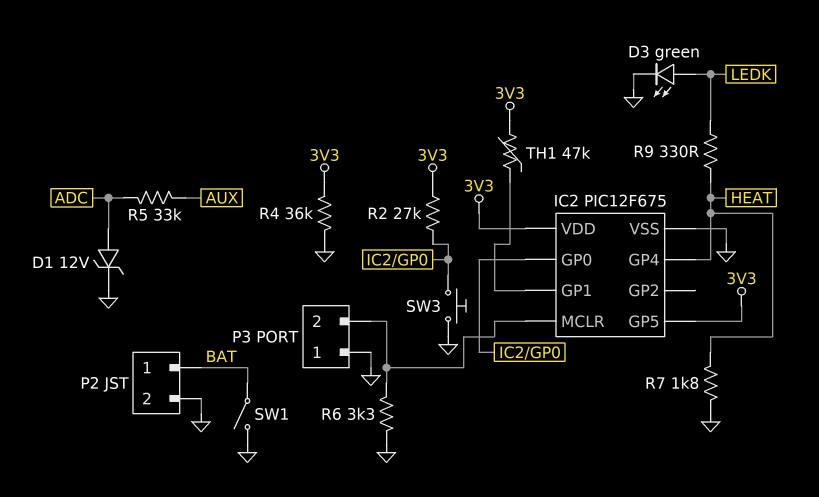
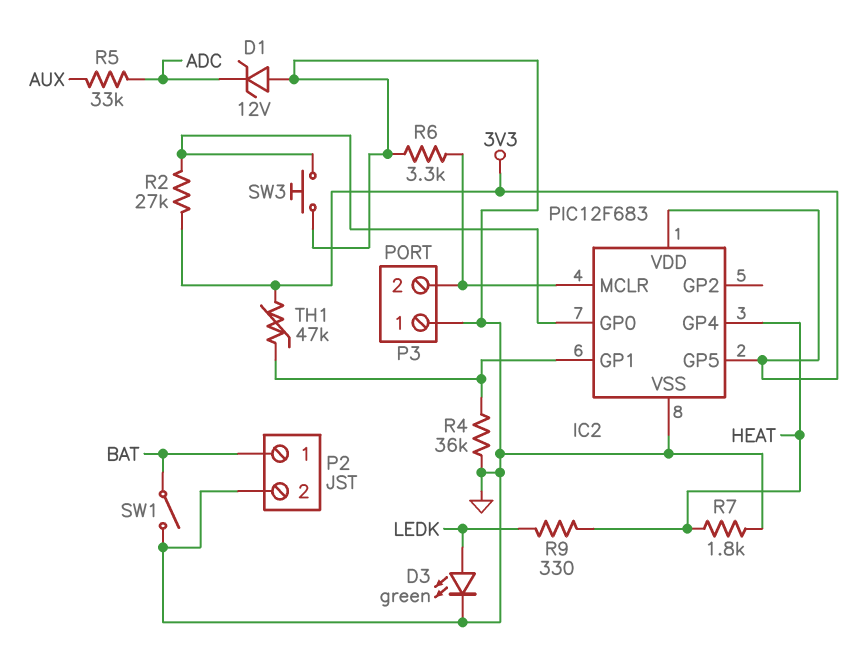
D1: zener 12V (A ADC, K GND) -> zener 12V (A GND, K ADC)
IC2: PIC12F675 -> PIC12F683
R4: 36k (3V3, GND) -> 36k (GND, IC2/GP1)

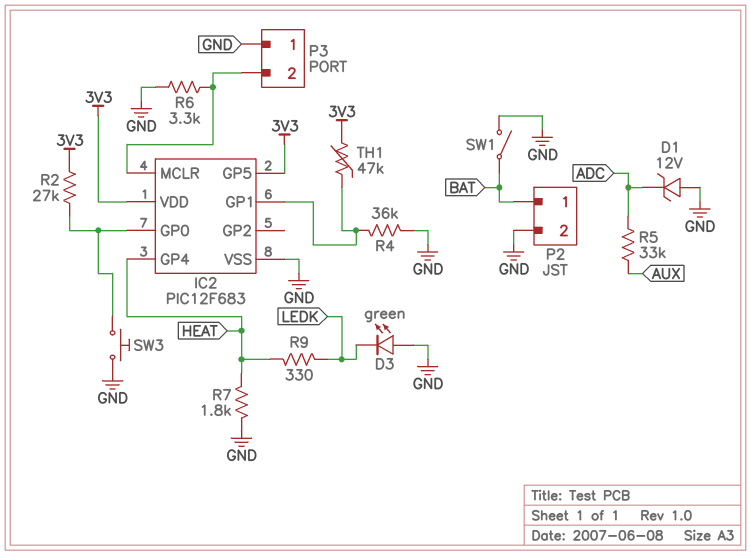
D3: LED green (A LEDK, K GND) -> LED green (A GND, K LEDK)

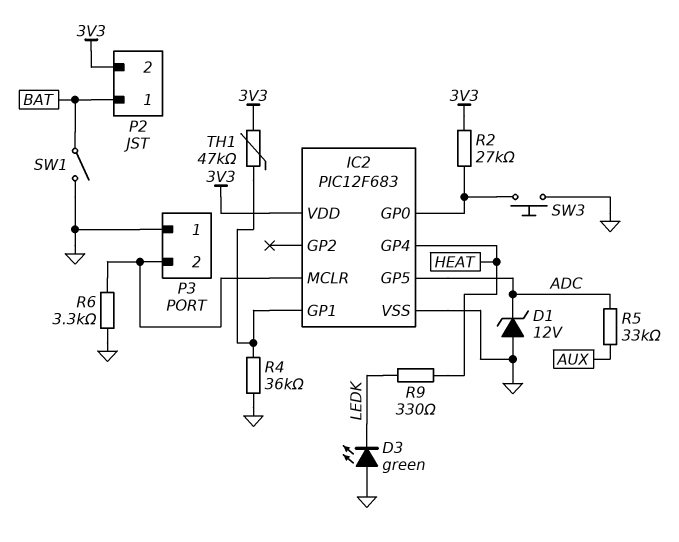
IC2 pin GP5: 3V3 -> ADC
P2 pin 2: GND -> 3V3
R7: 1.8k (GND, HEAT) -> none

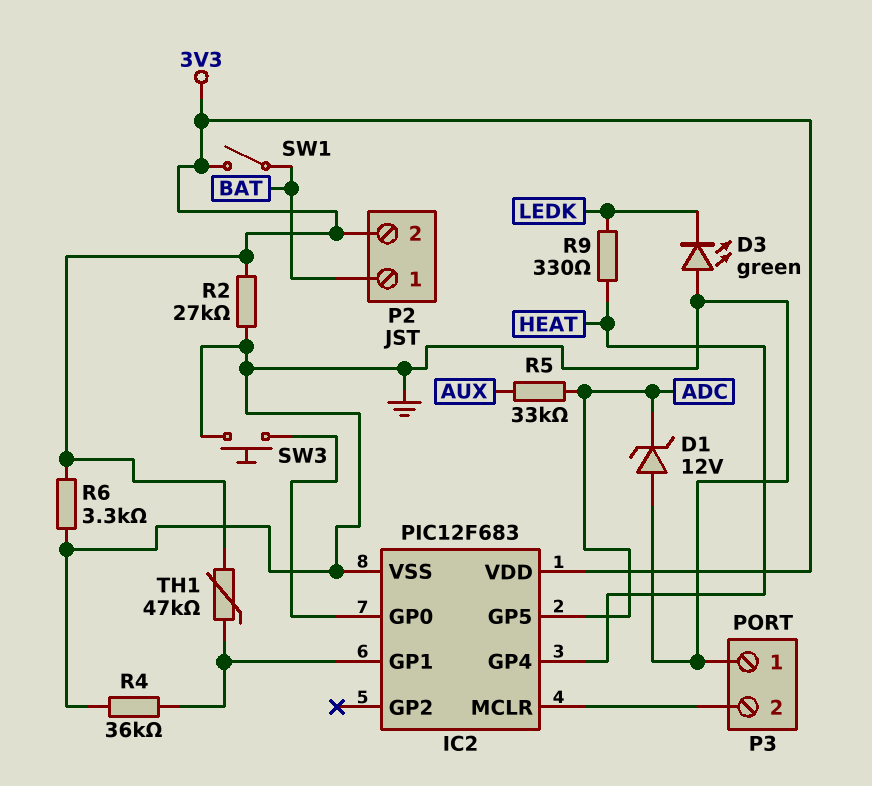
R2: 27k (3V3, IC2/GP0) -> 27k (3V3, GND)
R6: 3.3k (GND, IC2/MCLR) -> 3.3k (3V3, GND)
SW1: switch (BAT, GND) -> switch (3V3, BAT)

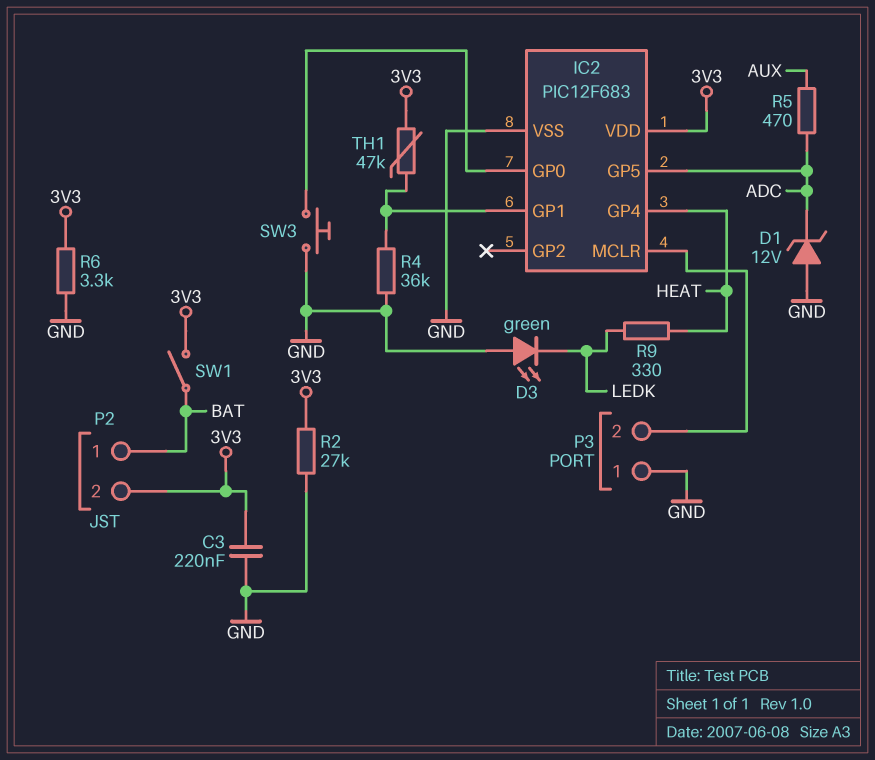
C3: none -> 220nF (3V3, GND)
R5: 33k (ADC, AUX) -> 470 (ADC, AUX)

